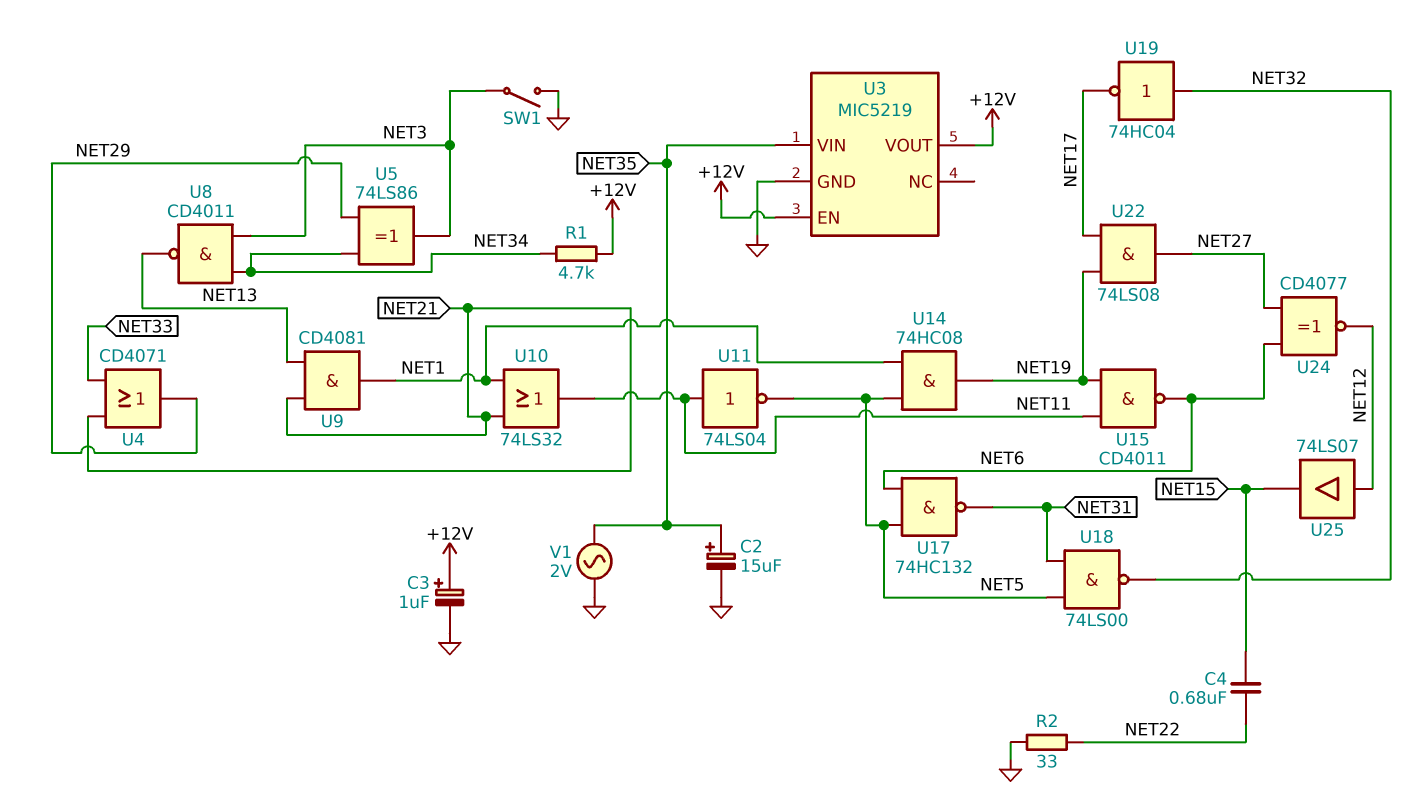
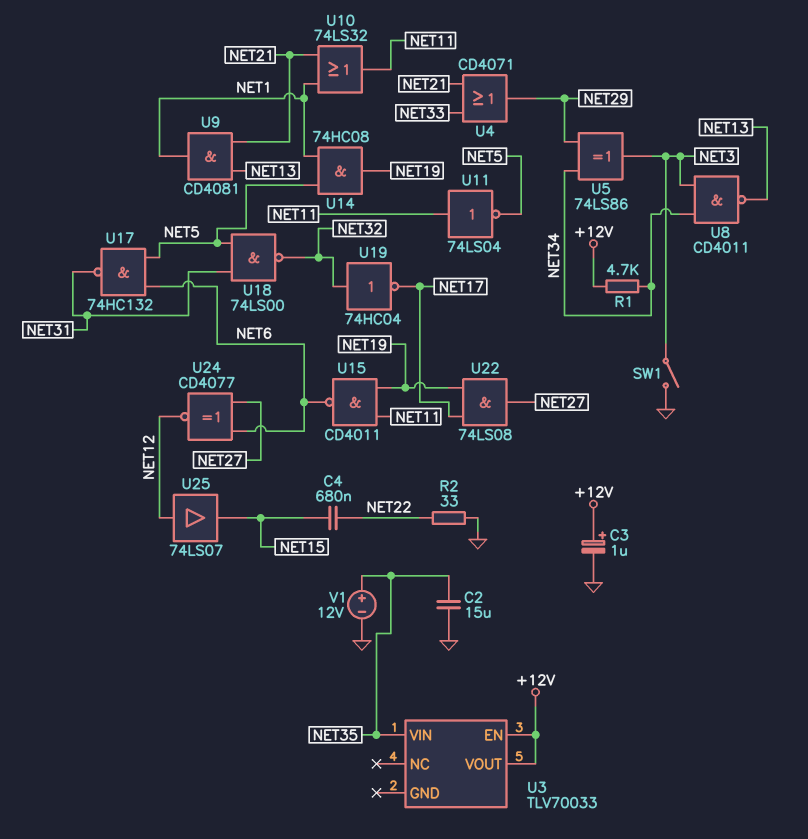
C2: 15uF (plus NET35, minus GND) -> 15uF (GND, NET35)
U3: MIC5219 -> TLV70033
U3 pin GND: GND -> none
V1: AC 2V (GND, NET35) -> 12V (plus NET35, minus GND)

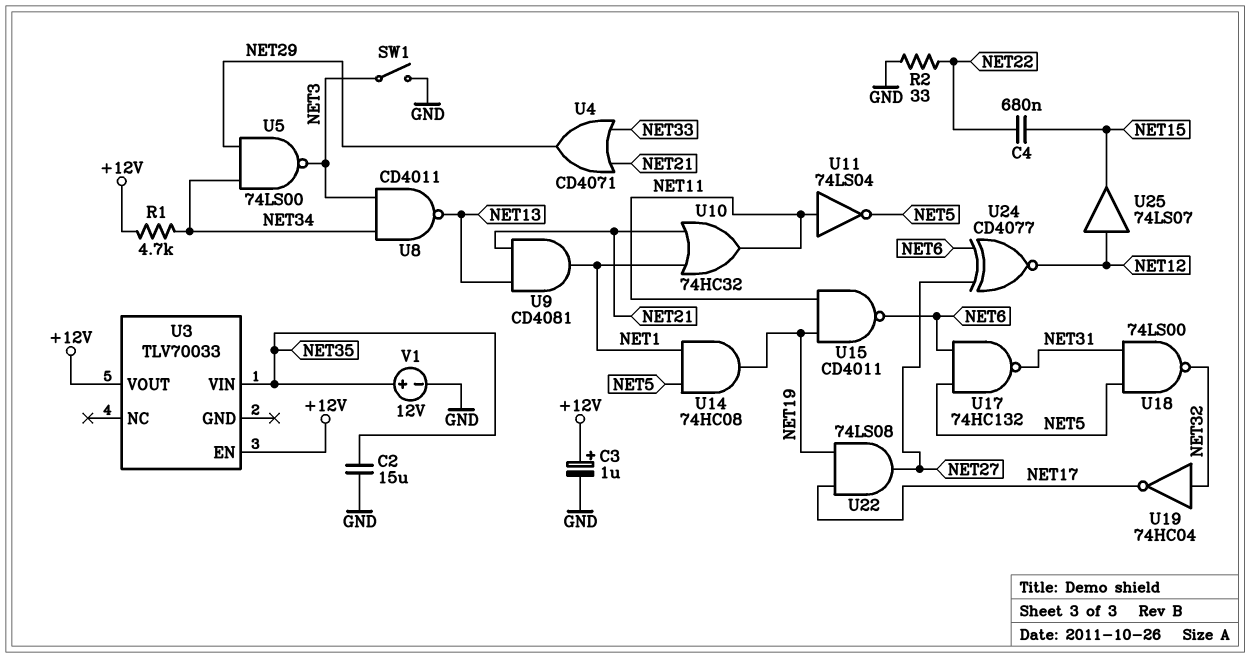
U5: XOR 74LS86 (in NET29, in NET34, out NET3) -> NAND 74LS00 (in NET29, in NET34, out NET3)
U10: OR 74LS32 (in NET1, in NET21, out NET11) -> OR 74HC32 (in NET1, in NET21, out NET11)

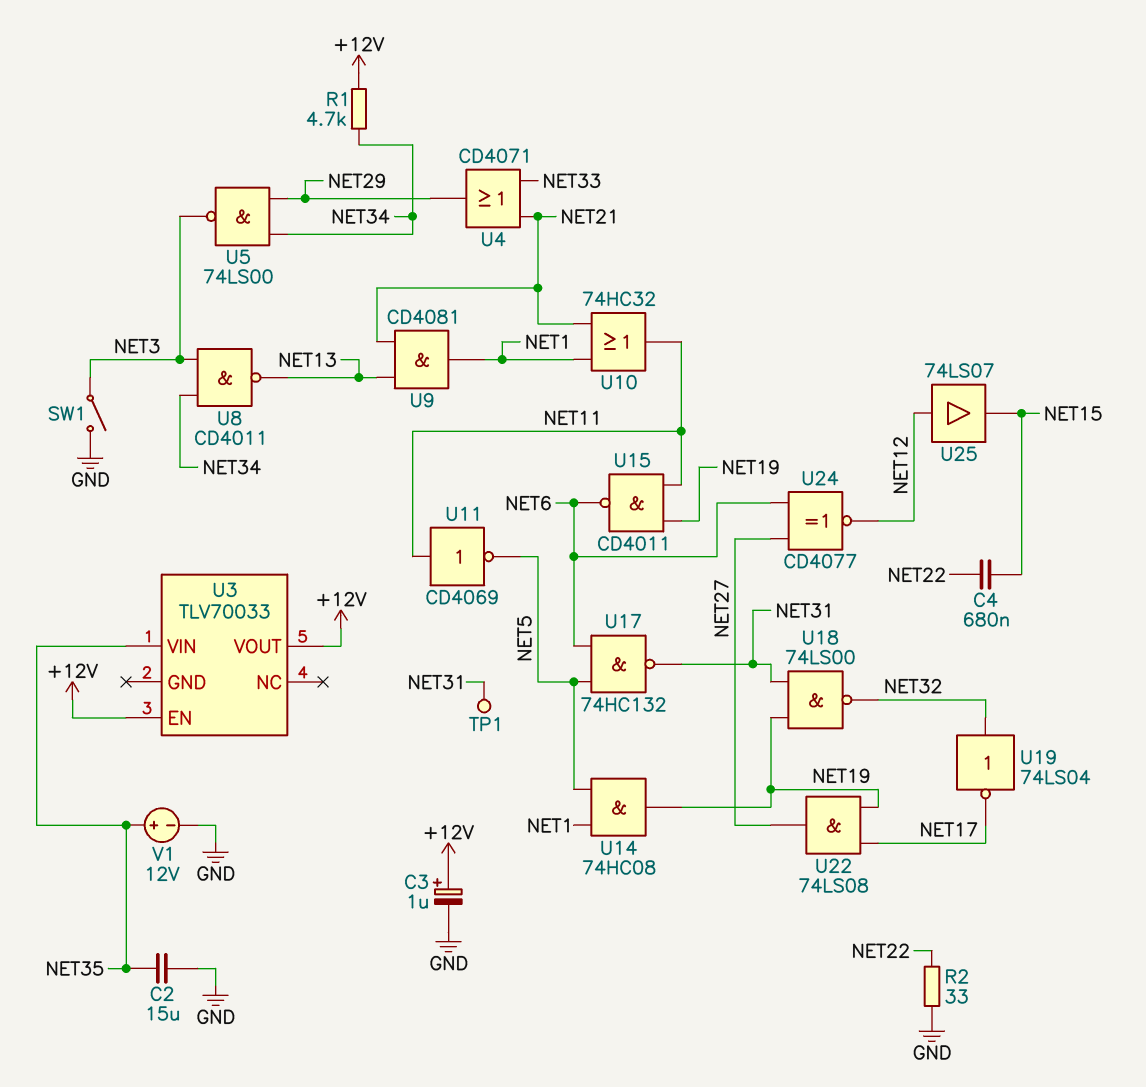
TP1: none -> test point (NET31)
U11: NOT 74LS04 (in NET11, out NET5) -> NOT CD4069 (in NET11, out NET5)
U18: NAND 74LS00 (in NET5, in NET31, out NET32) -> NAND 74LS00 (in NET19, in NET31, out NET32)
U19: NOT 74HC04 (in NET32, out NET17) -> NOT 74LS04 (in NET32, out NET17)

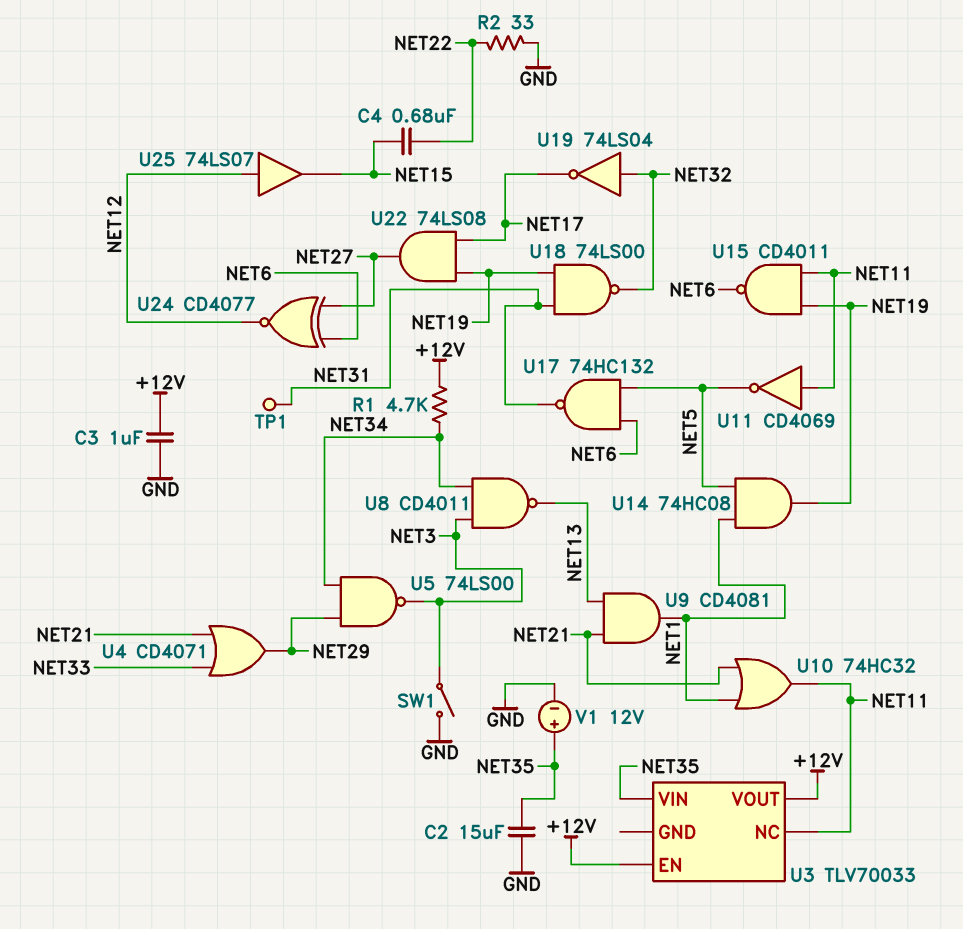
C3: 1uF (plus +12V, minus GND) -> 1uF (+12V, GND)
U3 pin NC: none -> NET11

